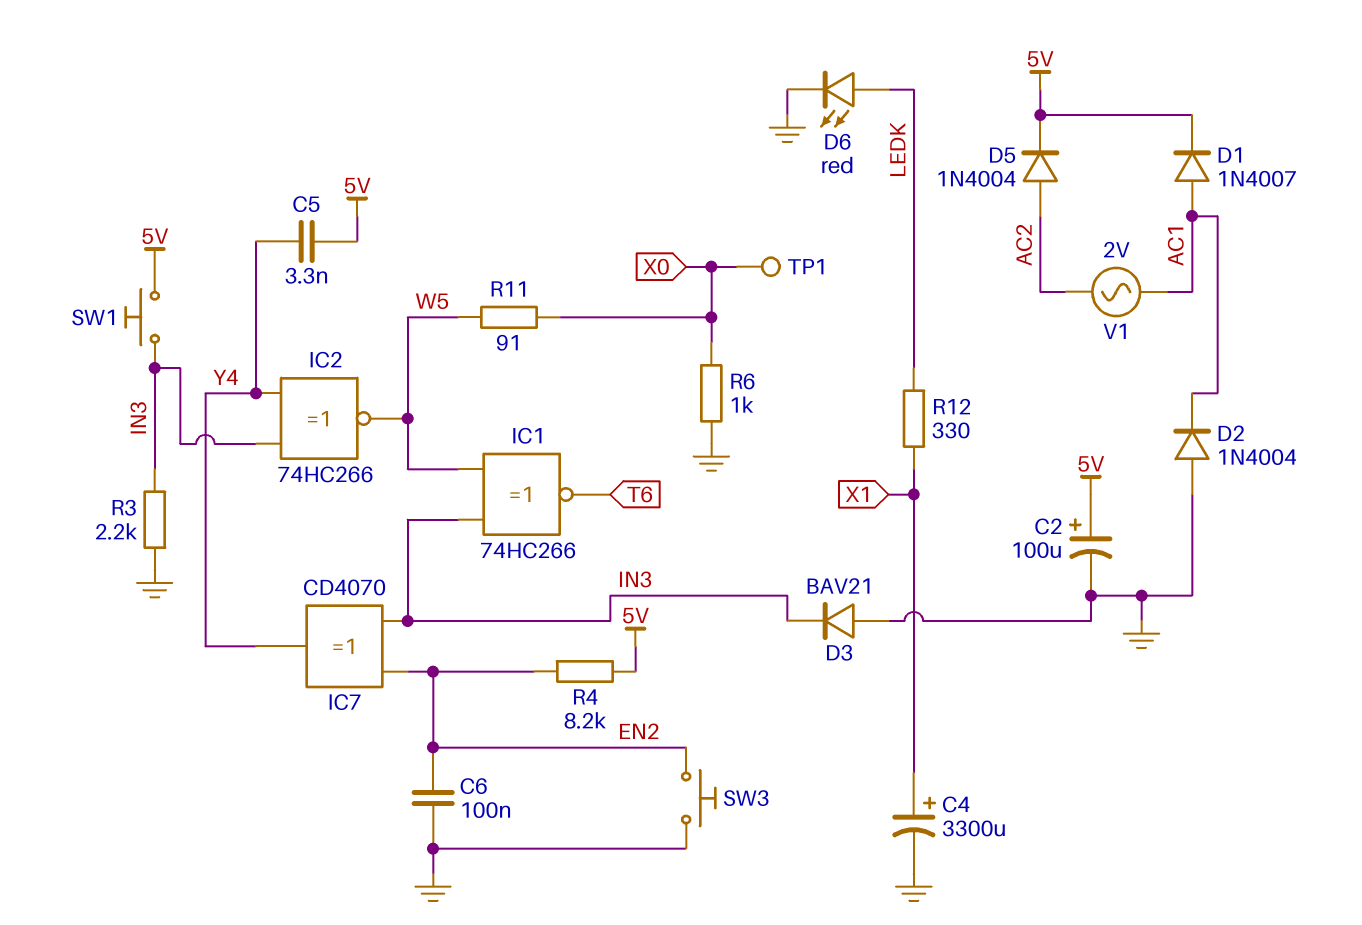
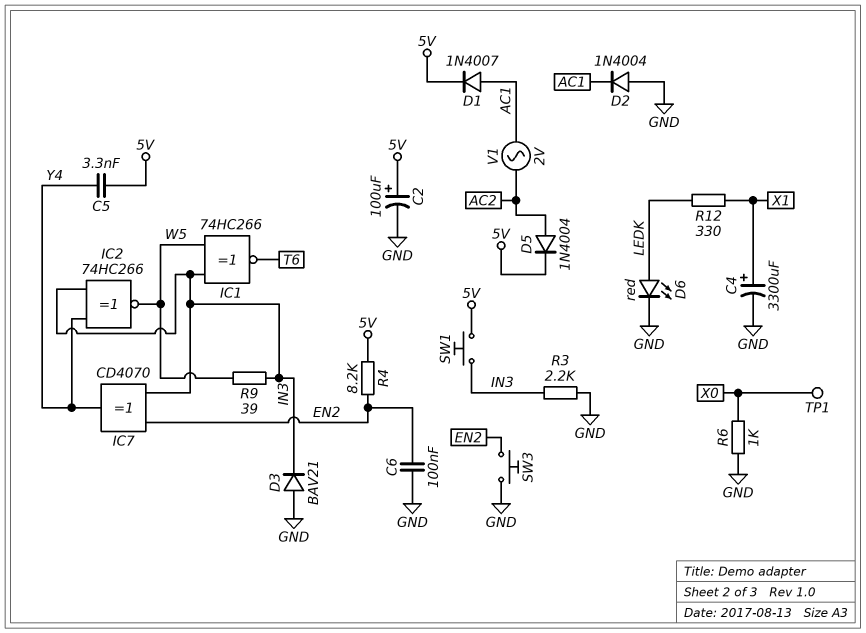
R9: none -> 39 (IN3, W5)
R11: 91 (W5, X0) -> none

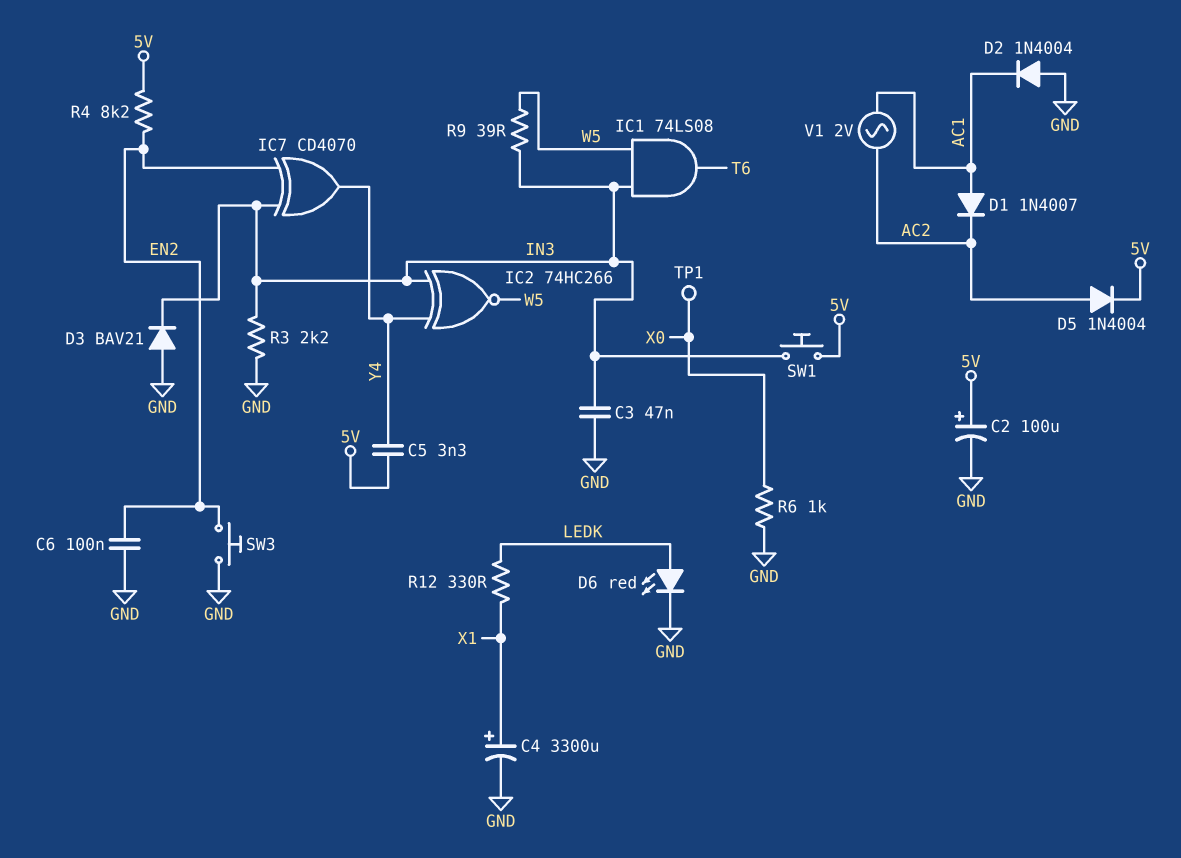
C3: none -> 47nF (GND, IN3)
D1: diode 1N4007 (A AC1, K 5V) -> diode 1N4007 (A AC1, K AC2)
IC1: XNOR 74HC266 (in IN3, in W5, out T6) -> AND 74LS08 (in IN3, in W5, out T6)

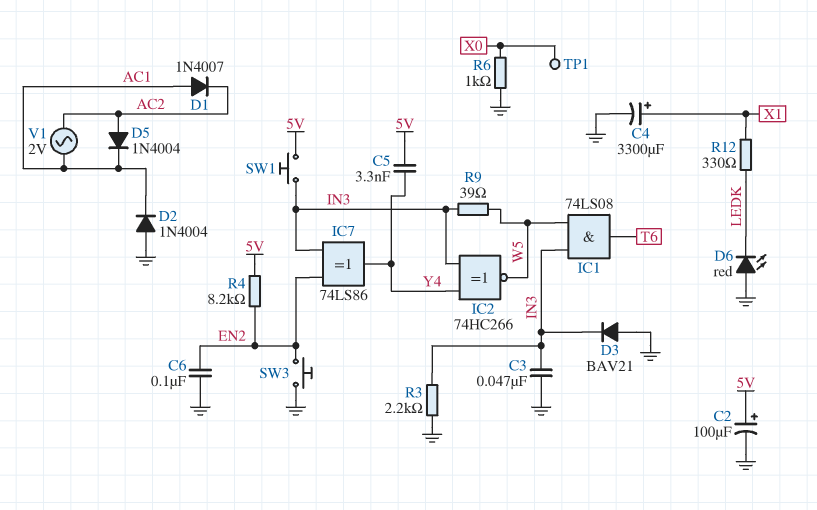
D5: diode 1N4004 (A AC2, K 5V) -> diode 1N4004 (A AC2, K AC1)
D6: LED red (A LEDK, K GND) -> LED red (A GND, K LEDK)
IC7: XOR CD4070 (in EN2, in IN3, out Y4) -> XOR 74LS86 (in EN2, in IN3, out Y4)

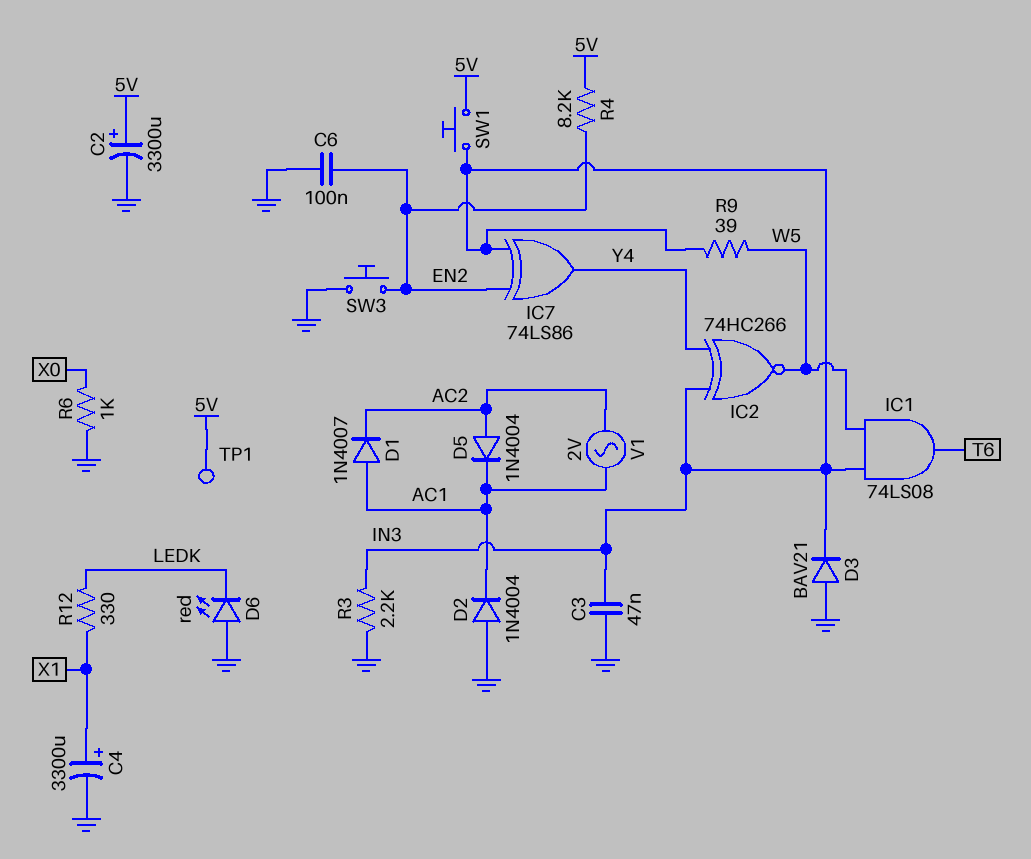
C2: 100uF (plus 5V, minus GND) -> 3300uF (plus 5V, minus GND)
C5: 3.3nF (5V, Y4) -> none
TP1: test point (X0) -> test point (5V)

